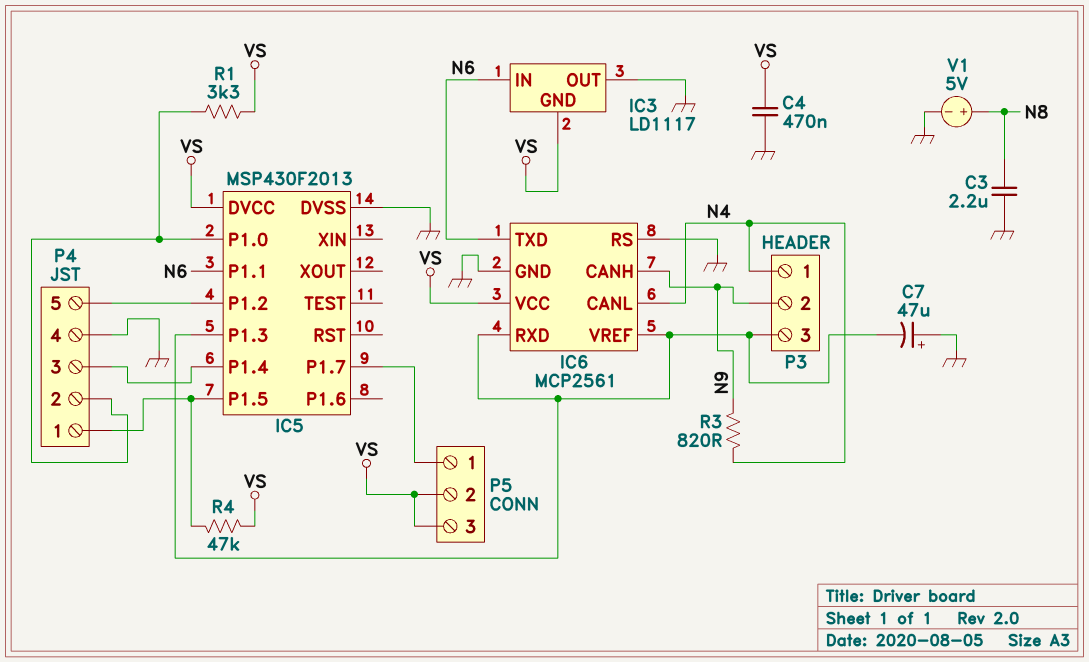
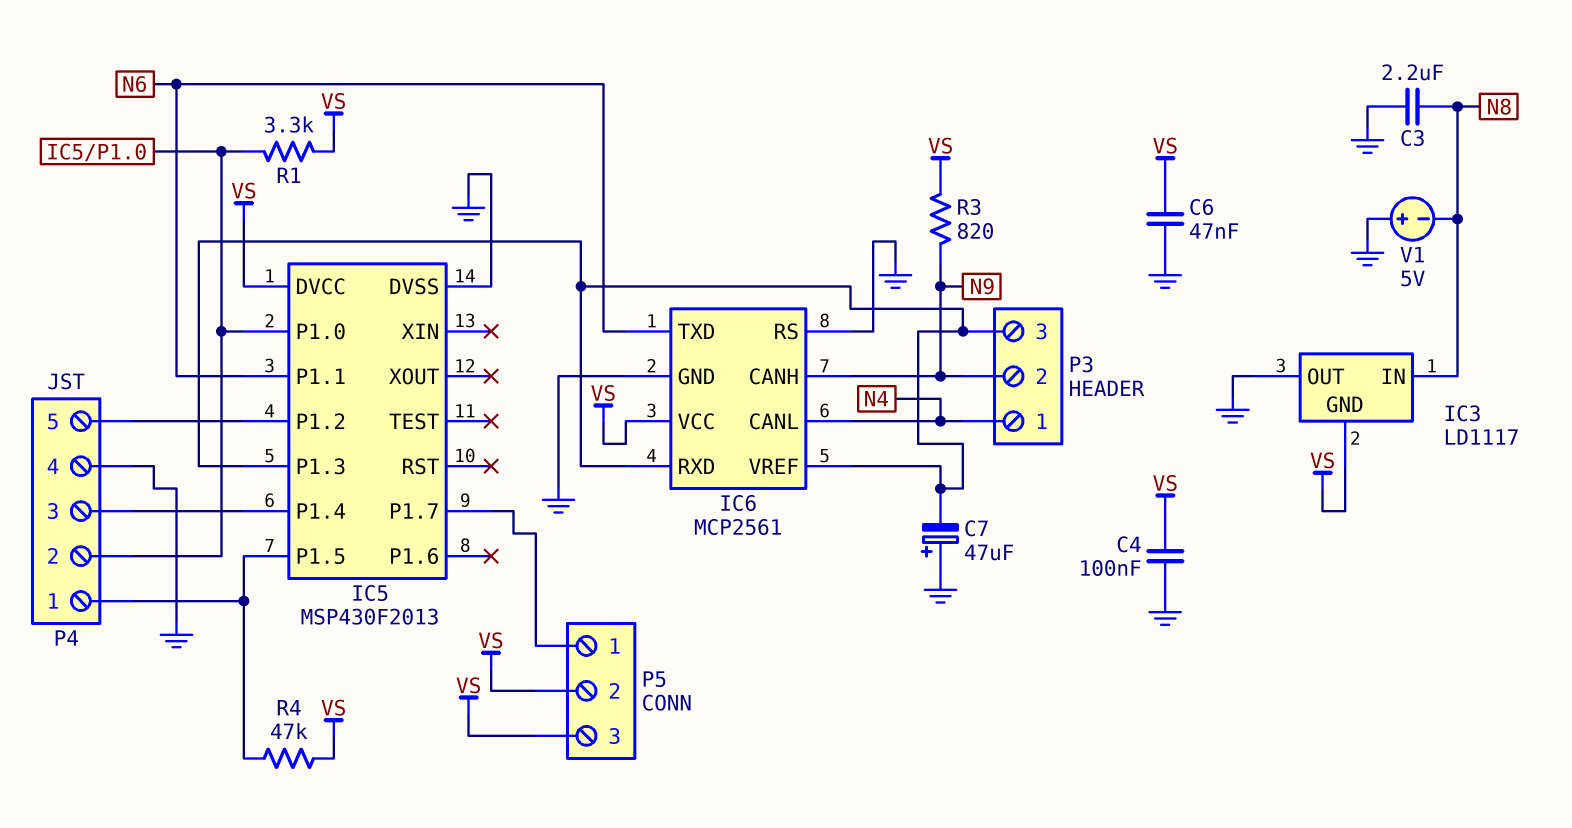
C4: 470nF (GND, VS) -> 100nF (GND, VS)
C6: none -> 47nF (GND, VS)
IC3 pin IN: N6 -> N8
R3: 820 (N4, N9) -> 820 (N9, VS)
V1: 5V (plus N8, minus GND) -> 5V (plus GND, minus N8)

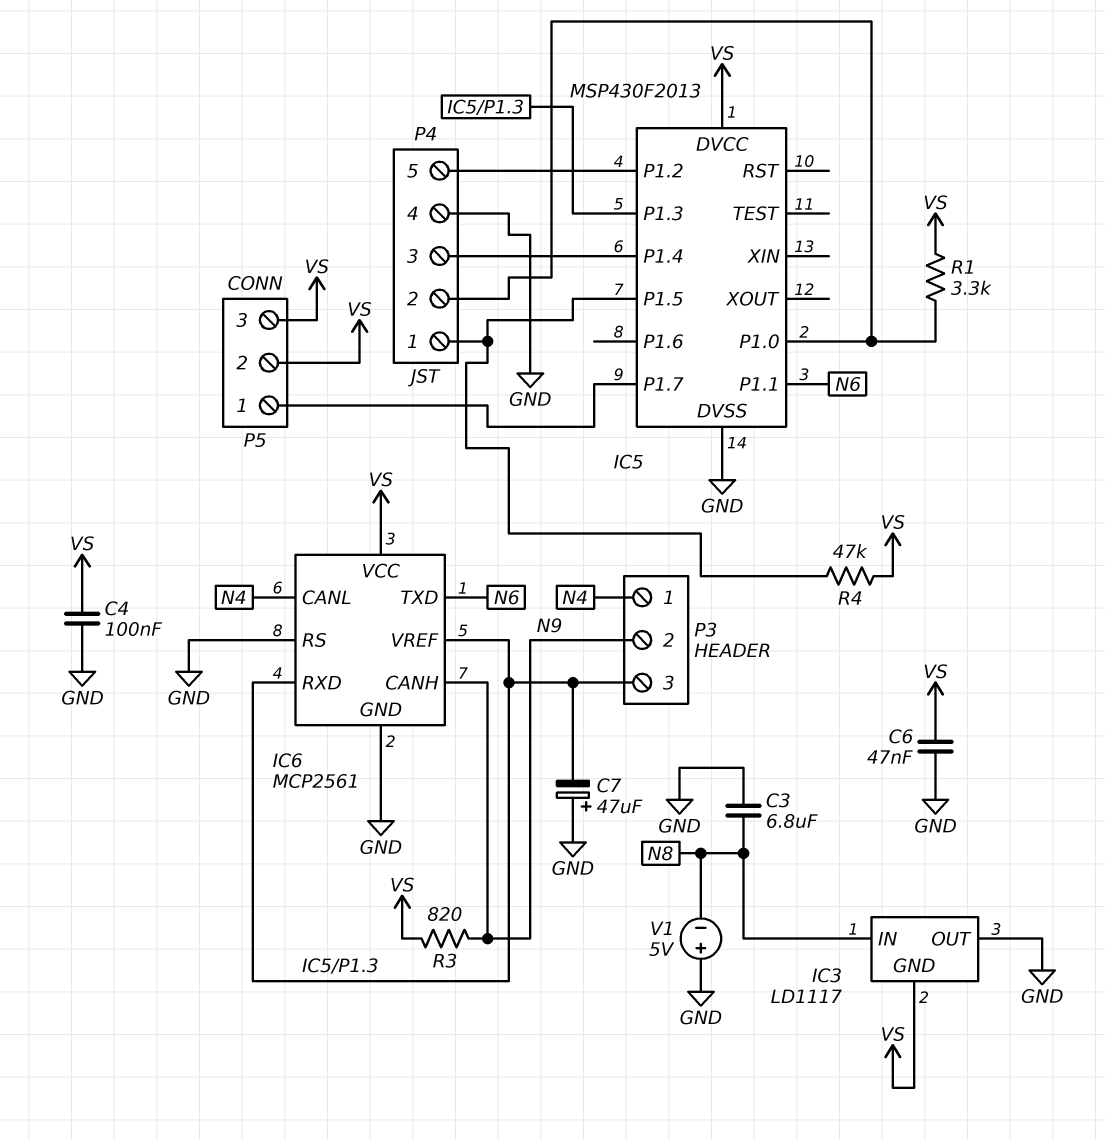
C3: 2.2uF (GND, N8) -> 6.8uF (GND, N8)

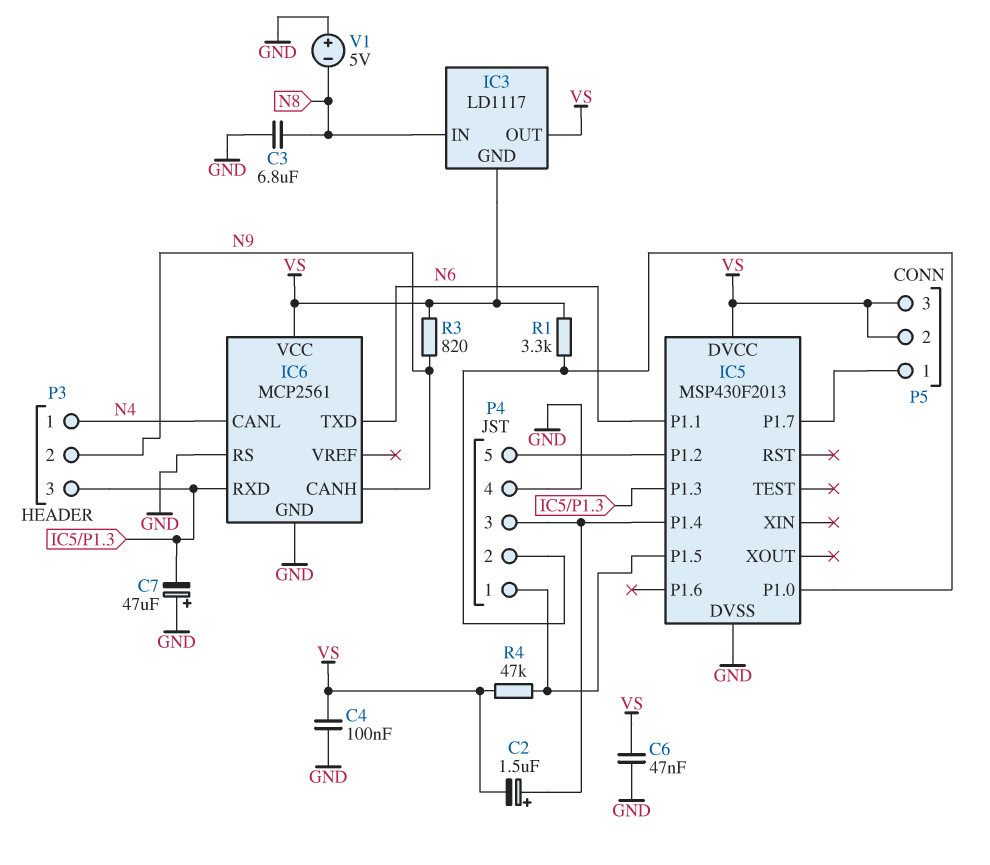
C2: none -> 1.5uF (plus IC5/P1.4, minus VS)
IC3 pin OUT: GND -> VS
IC6 pin VREF: IC5/P1.3 -> none

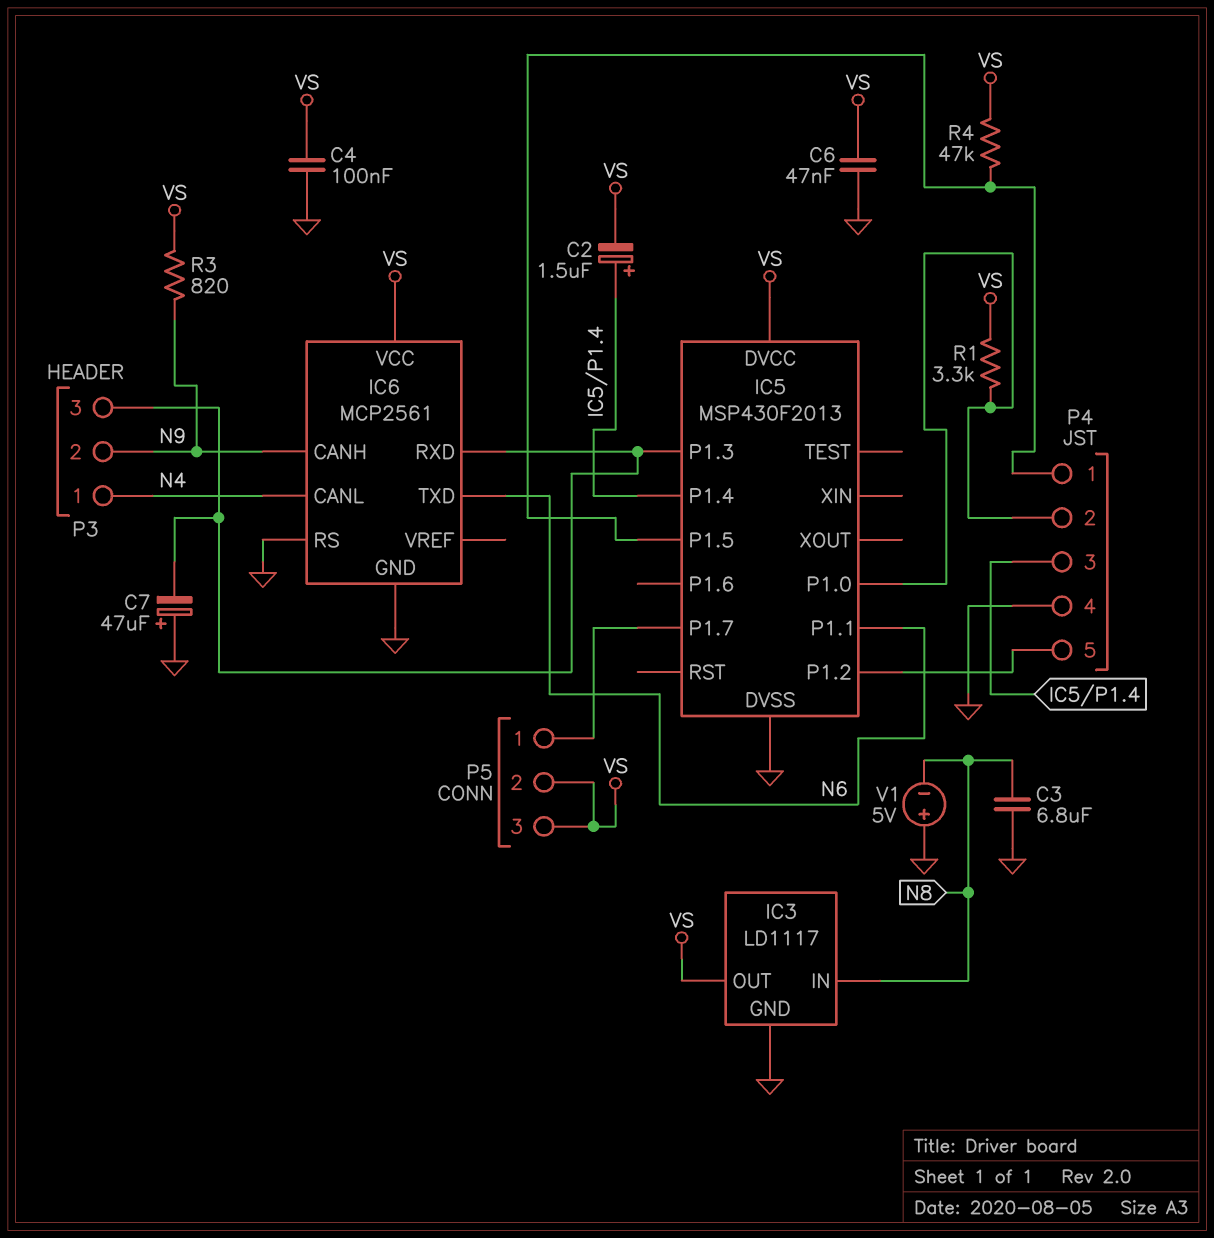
IC3 pin GND: VS -> GND

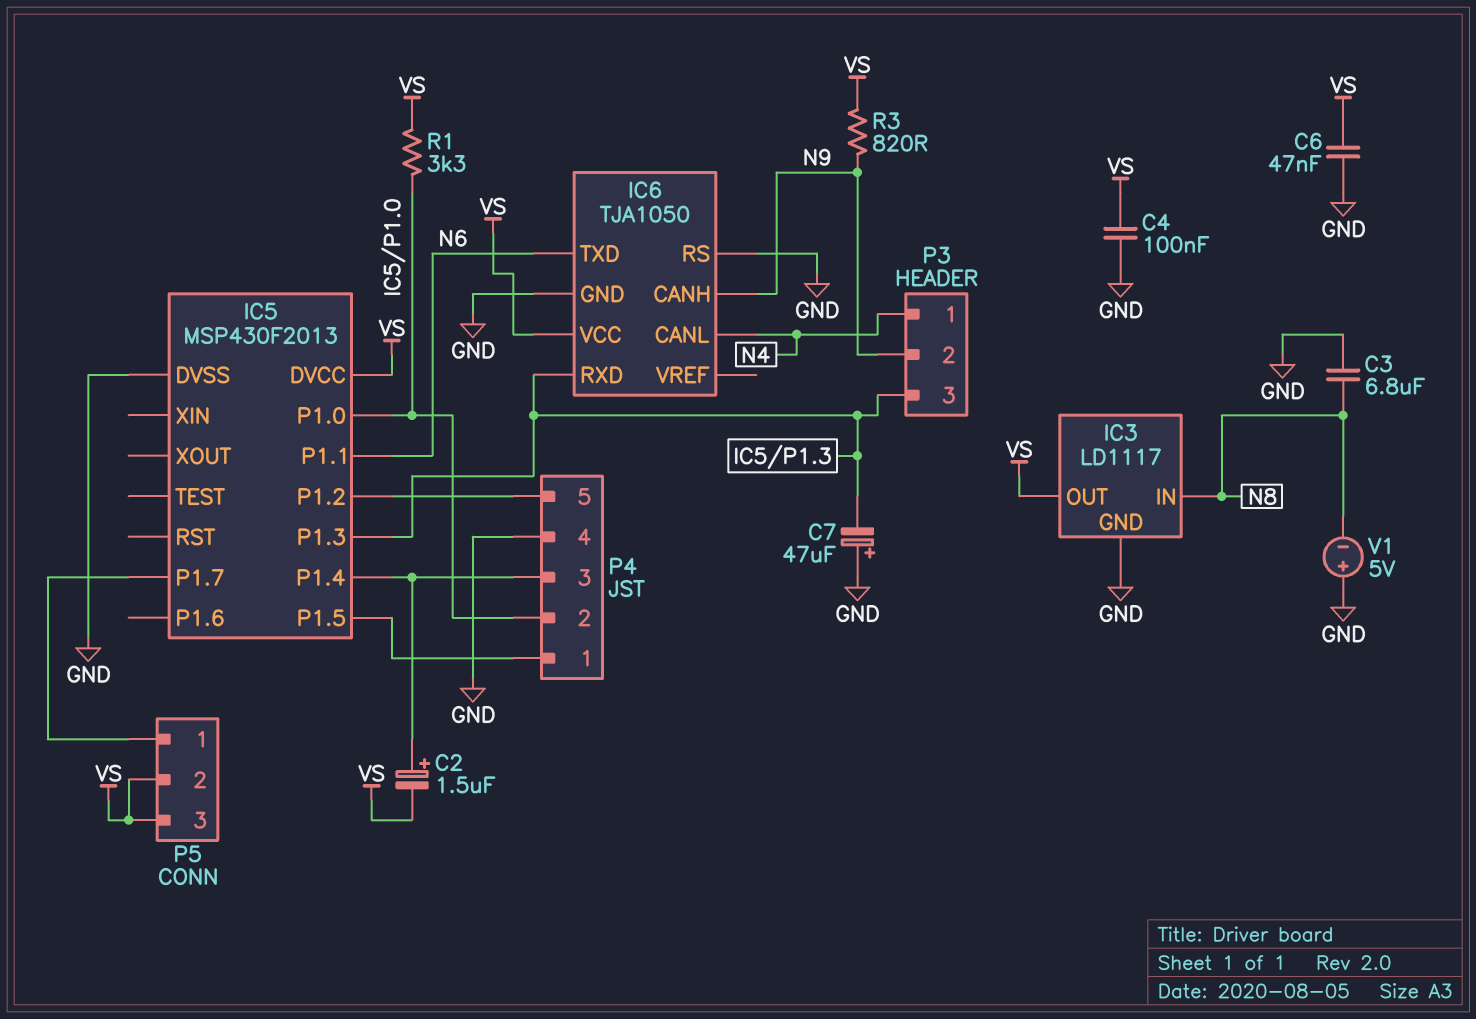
IC6: MCP2561 -> TJA1050
R4: 47k (IC5/P1.5, VS) -> none

